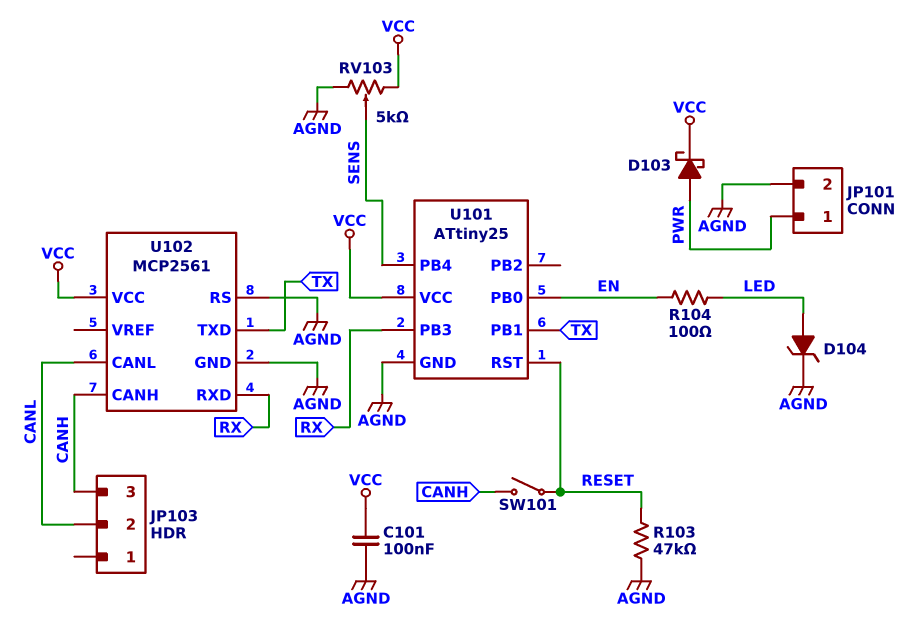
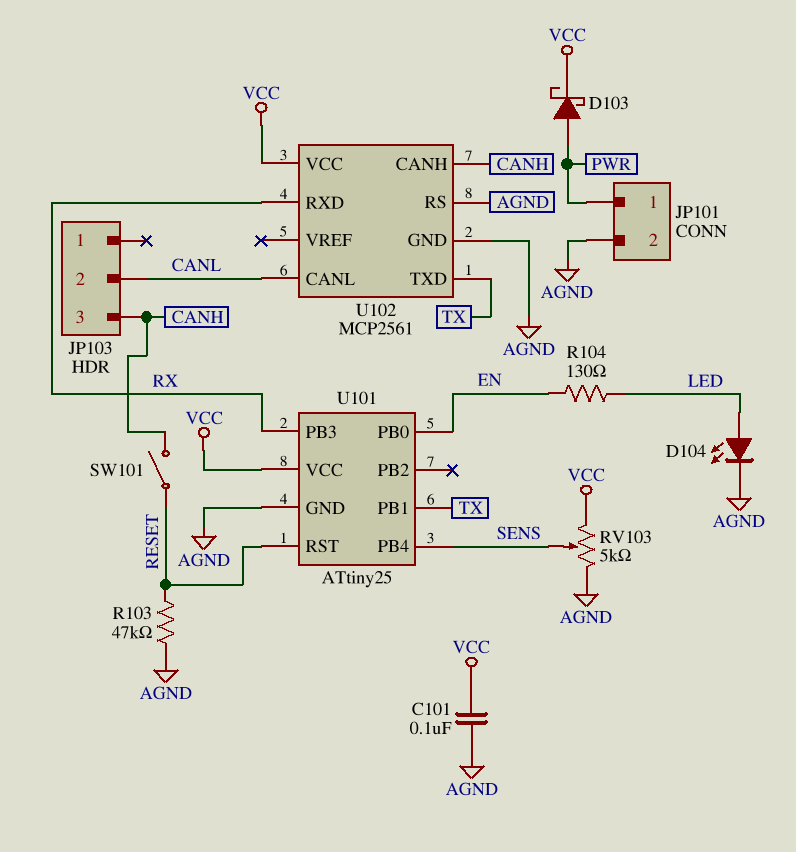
D104: zener (A LED, K AGND) -> LED (A LED, K AGND)
R104: 100 (EN, LED) -> 130 (EN, LED)

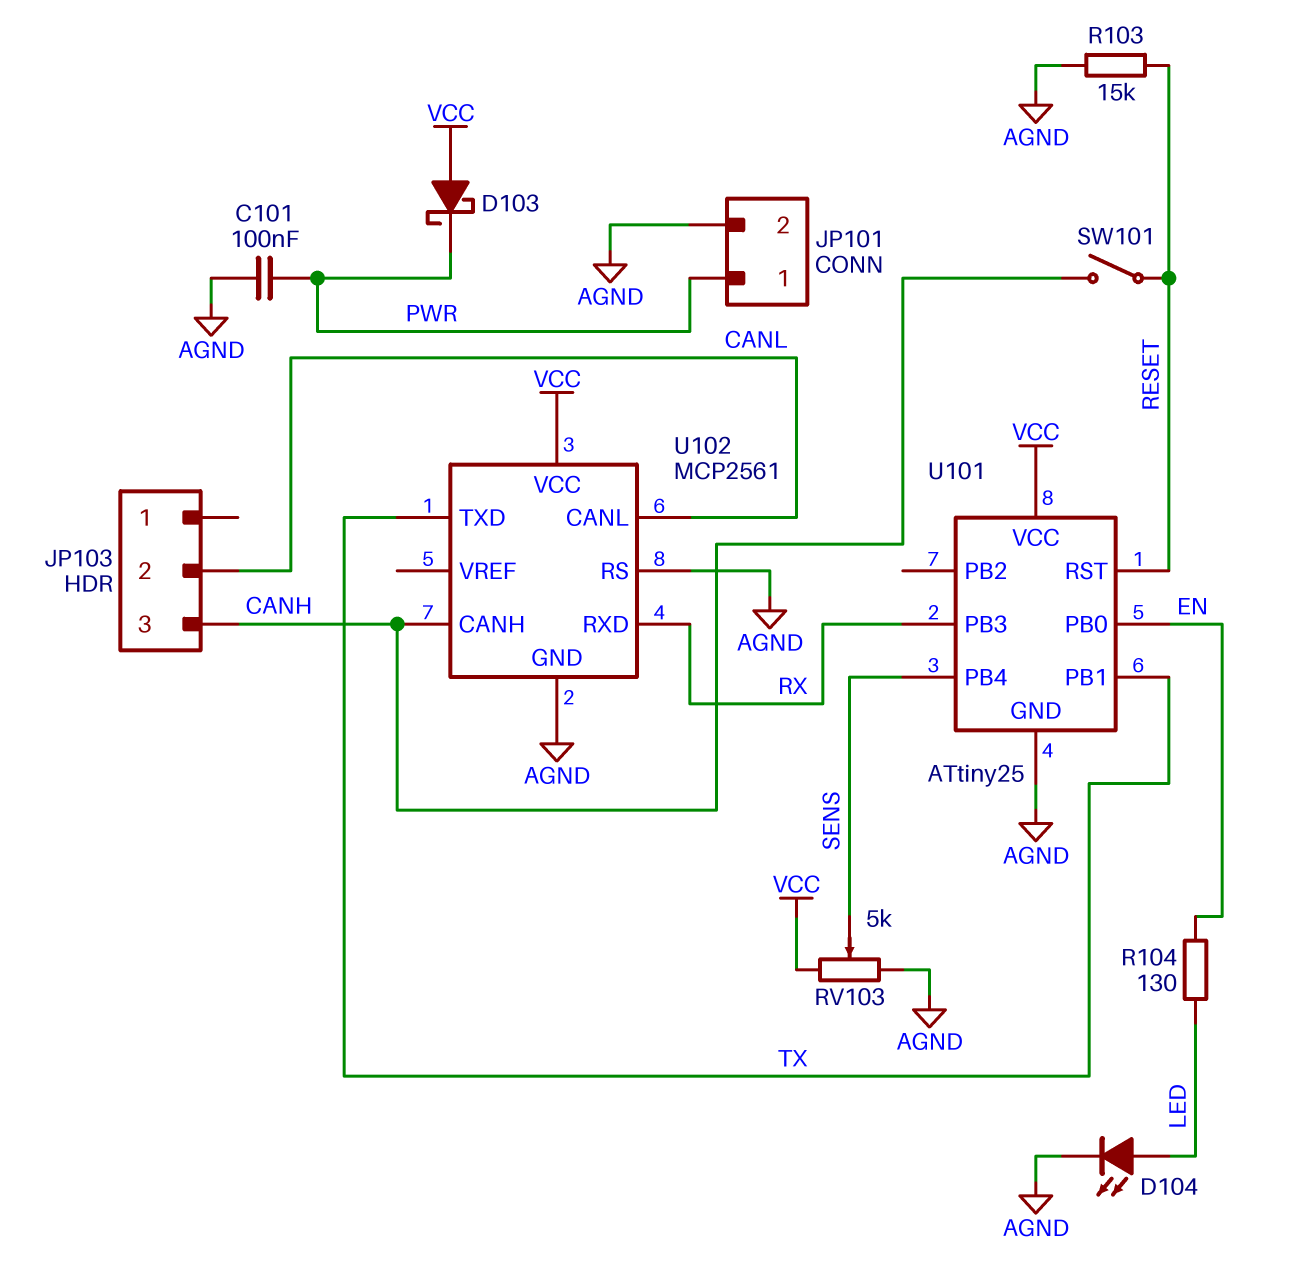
C101: 100nF (AGND, VCC) -> 100nF (AGND, PWR)
D103: schottky (A PWR, K VCC) -> schottky (A VCC, K PWR)
R103: 47k (AGND, RESET) -> 15k (AGND, RESET)

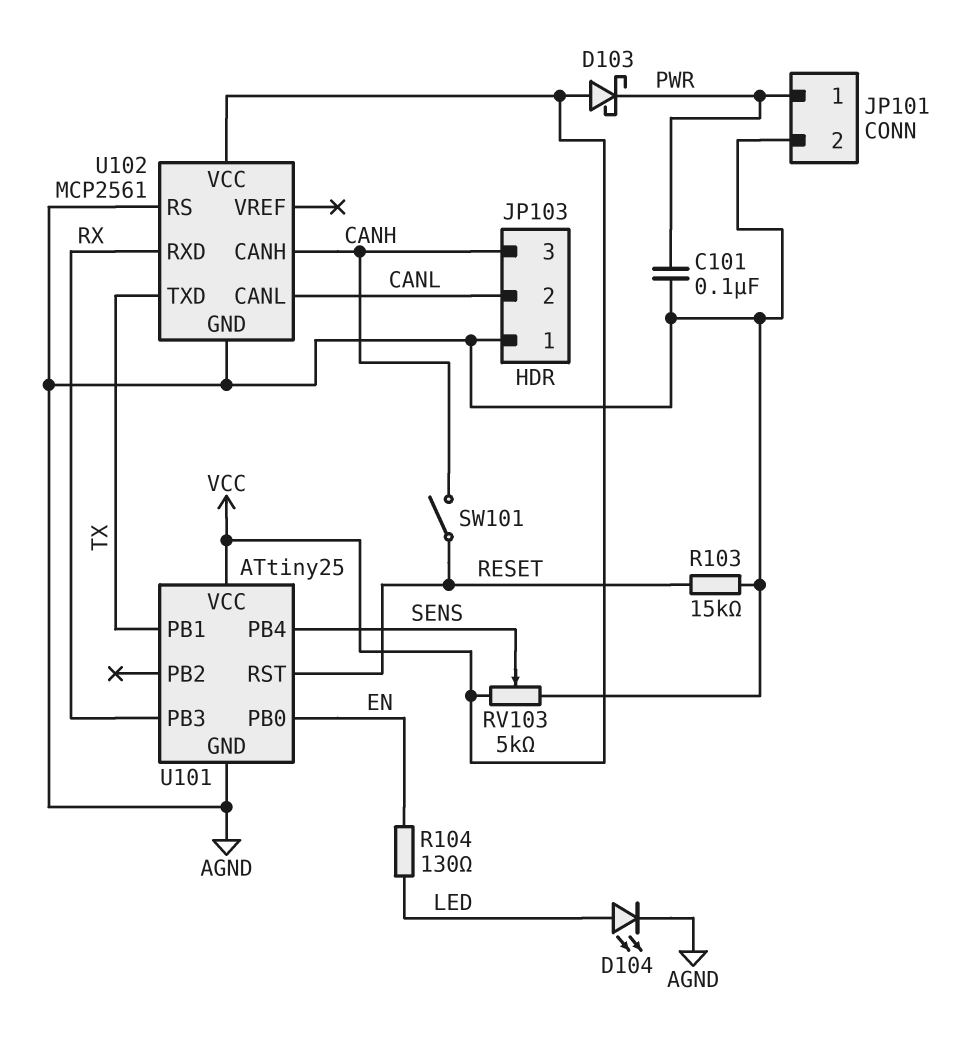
JP103 pin 1: none -> AGND

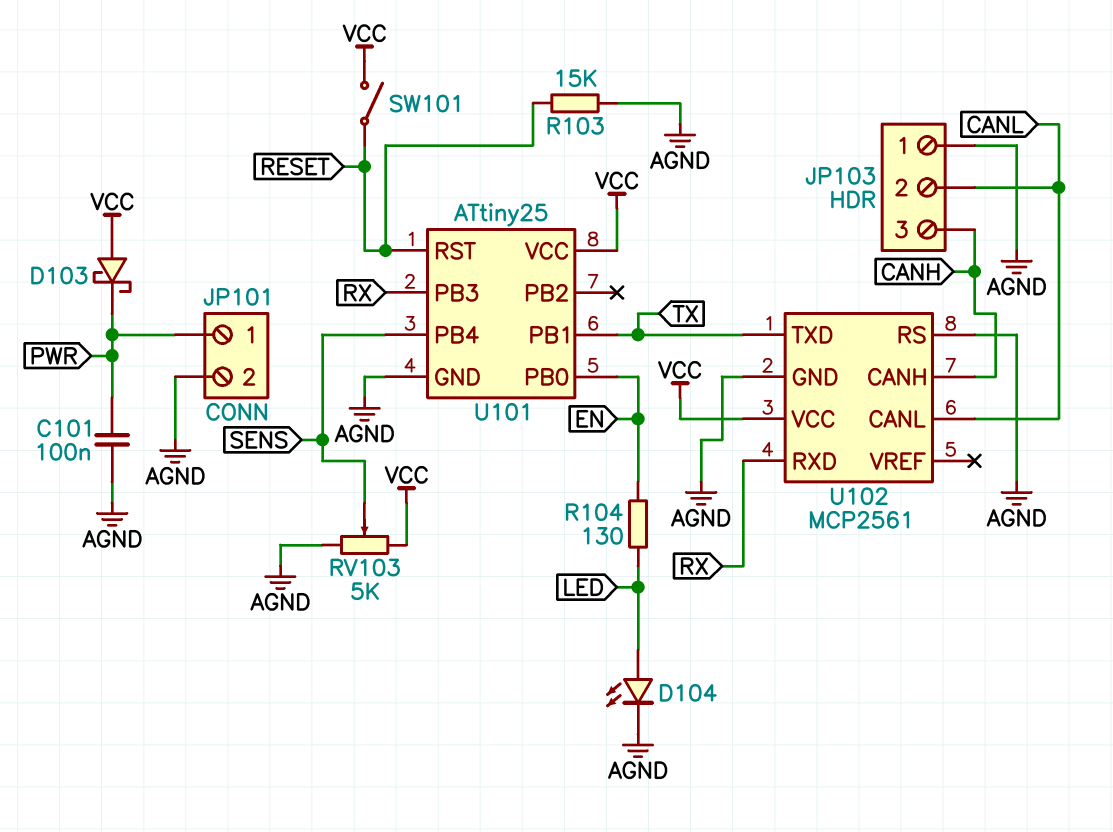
SW101: switch (CANH, RESET) -> switch (RESET, VCC)

